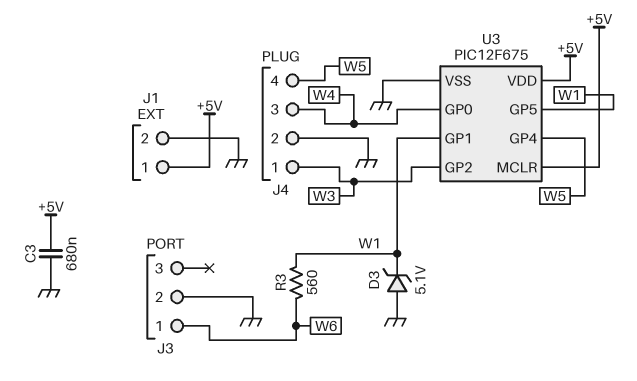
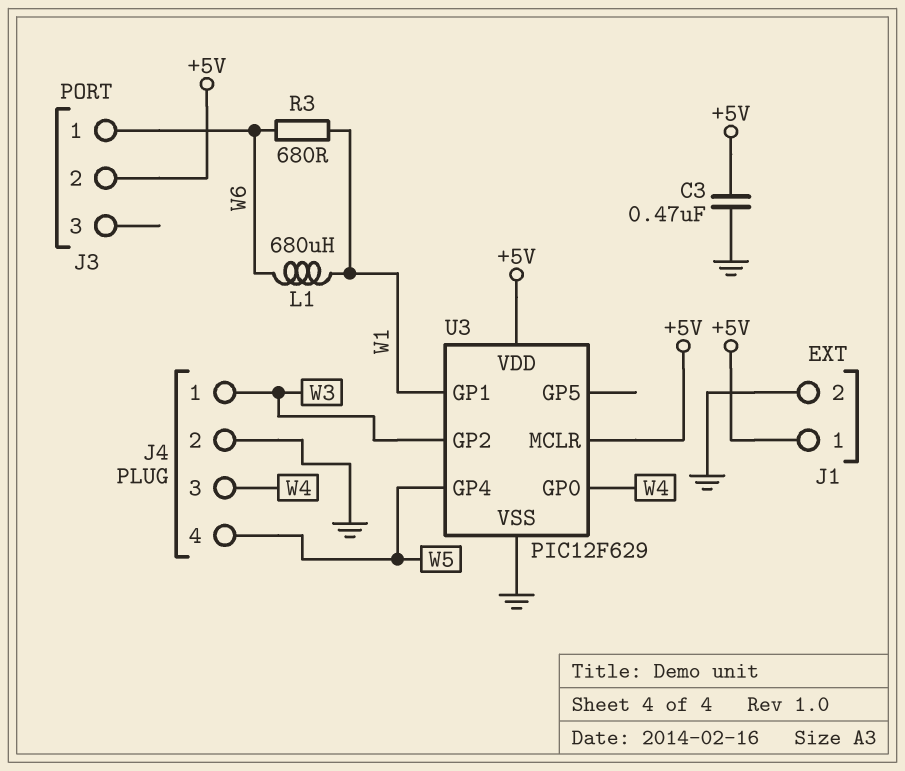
C3: 680nF (+5V, GND) -> 470nF (+5V, GND)
D3: zener 5.1V (A GND, K W1) -> none
J3 pin 2: GND -> +5V
L1: none -> 680uH (W1, W6)
R3: 560 (W1, W6) -> 680 (W1, W6)
U3: PIC12F675 -> PIC12F629
U3 pin GP5: W1 -> none

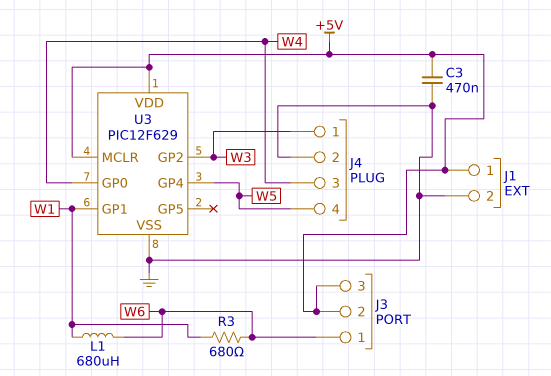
J3 pin 3: none -> +5V

